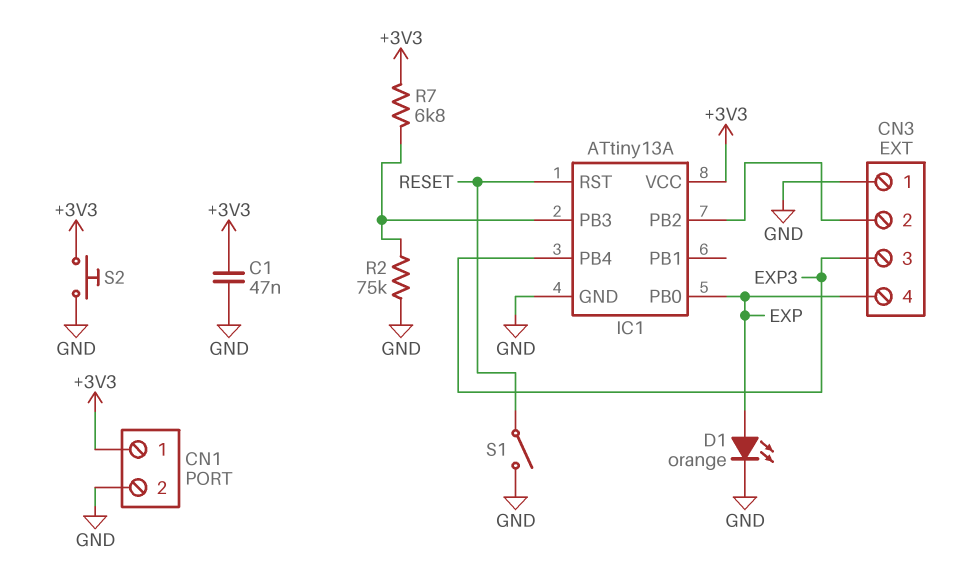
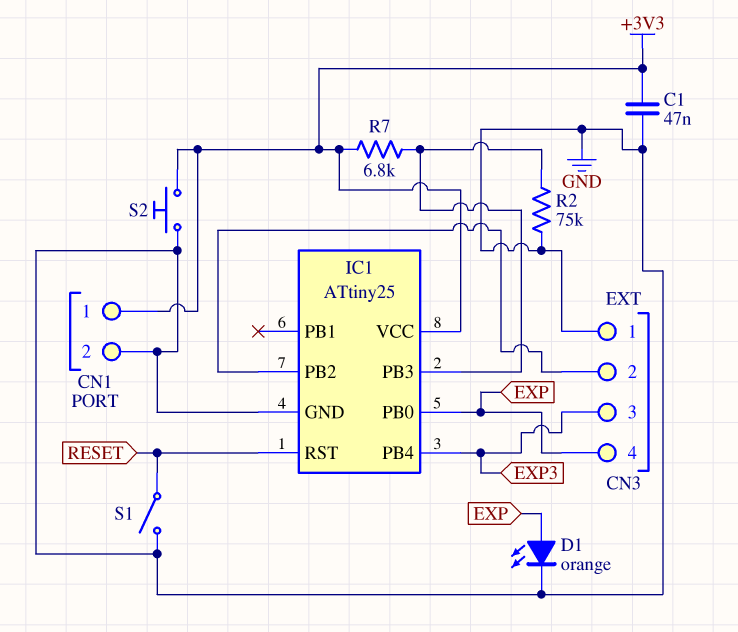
IC1: ATtiny13A -> ATtiny25

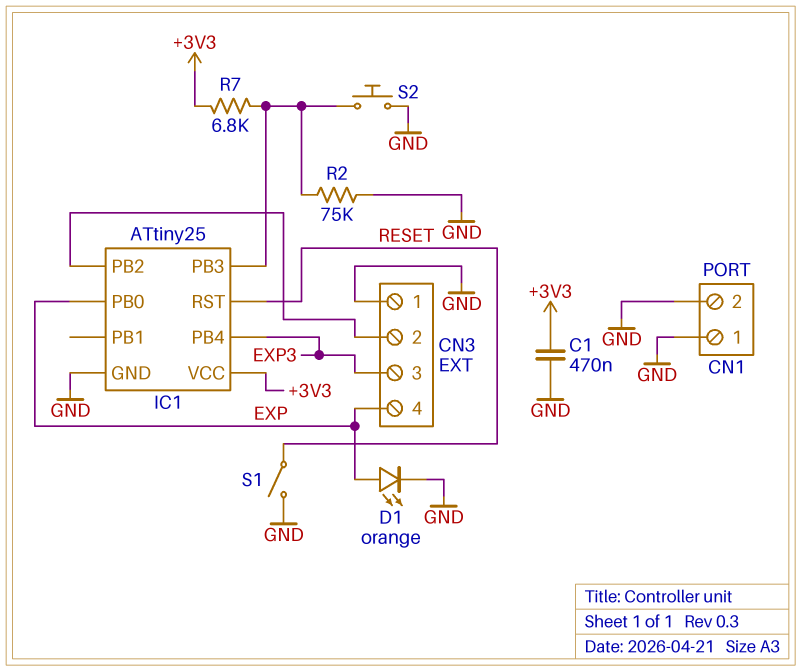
C1: 47nF (+3V3, GND) -> 470nF (+3V3, GND)
CN1 pin 1: +3V3 -> GND
S2: button (+3V3, GND) -> button (GND, IC1/PB3)

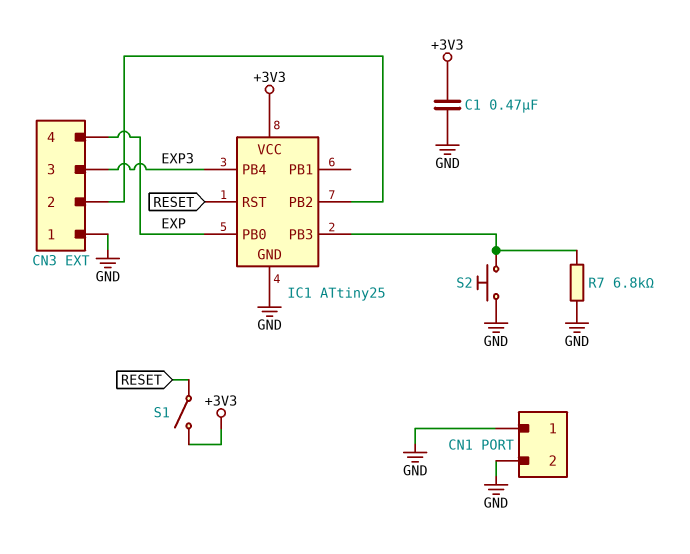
D1: LED orange (A EXP, K GND) -> none
R2: 75k (GND, IC1/PB3) -> none
R7: 6.8k (+3V3, IC1/PB3) -> 6.8k (GND, IC1/PB3)
S1: switch (GND, RESET) -> switch (+3V3, RESET)

